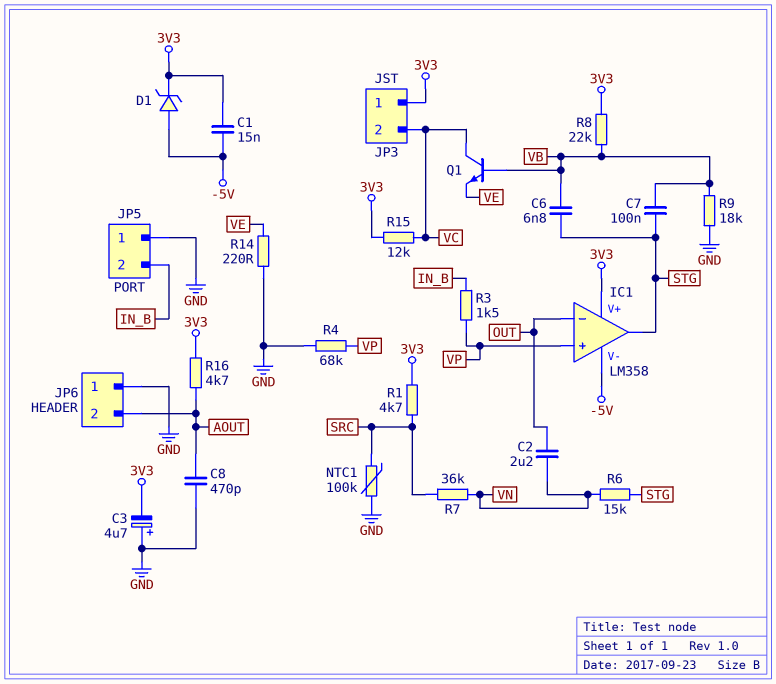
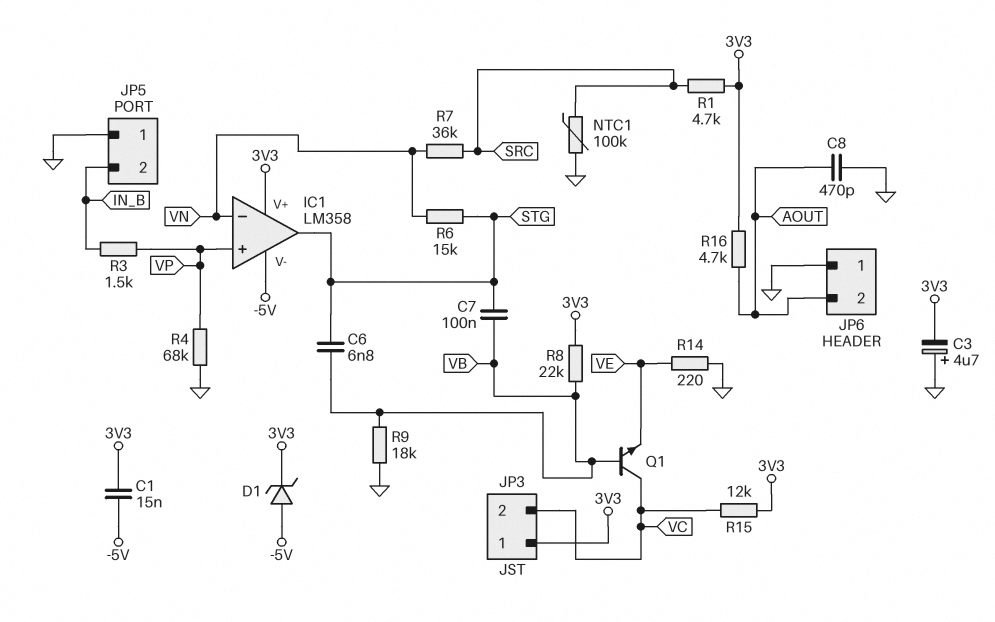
C2: 2.2uF (OUT, VN) -> none
IC1 pin in-: OUT -> VN

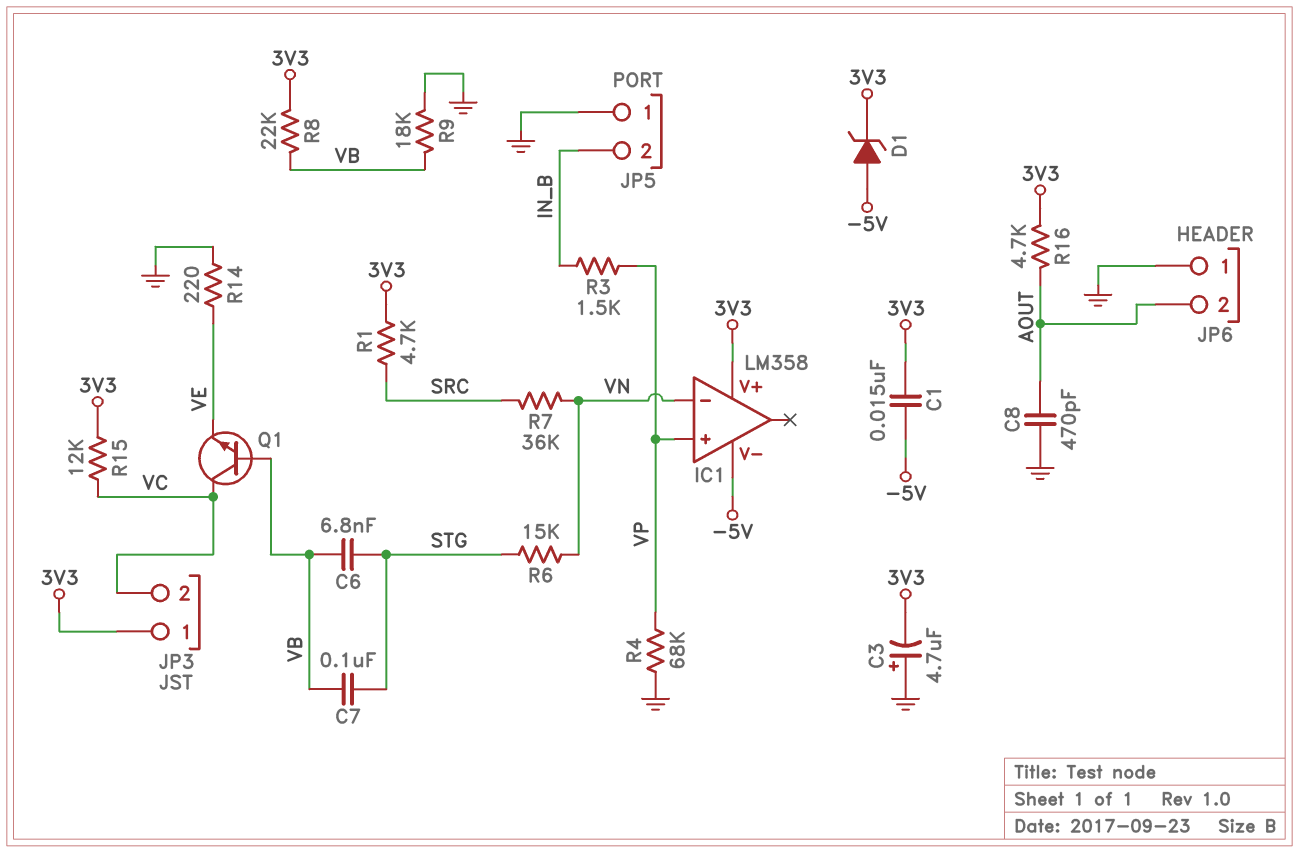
IC1 pin out: STG -> none
NTC1: 100k (GND, SRC) -> none

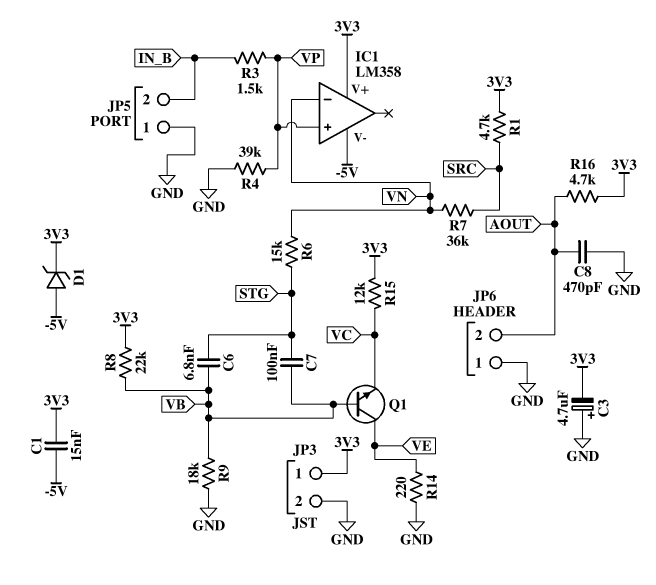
JP3 pin 2: VC -> GND
Q1: NPN (B VB, C VC, E VE) -> NPN (B VB, C VE, E VC)
R4: 68k (GND, VP) -> 39k (GND, VP)

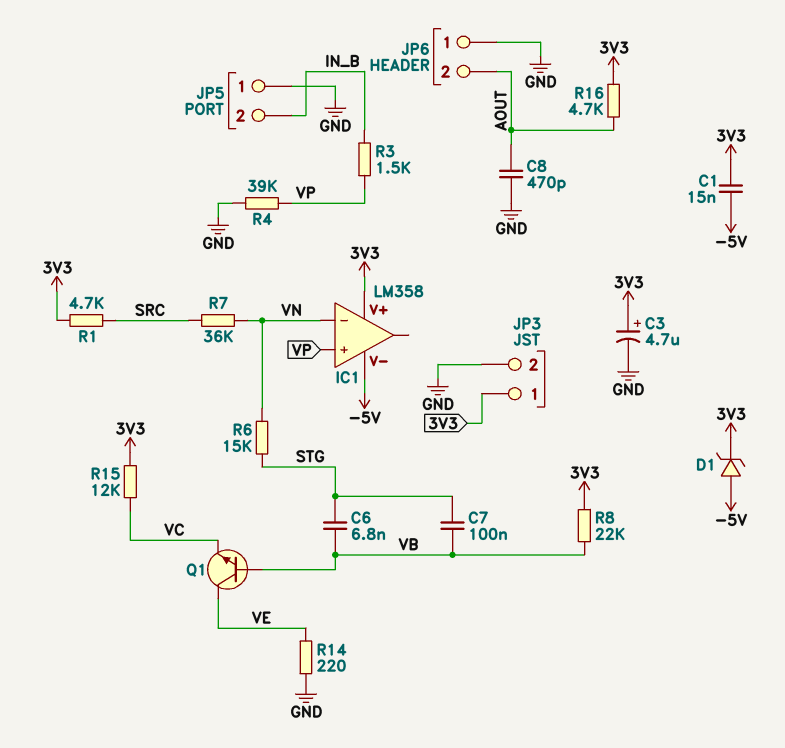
C3: 4.7uF (plus GND, minus 3V3) -> 4.7uF (plus 3V3, minus GND)
R9: 18k (GND, VB) -> none

